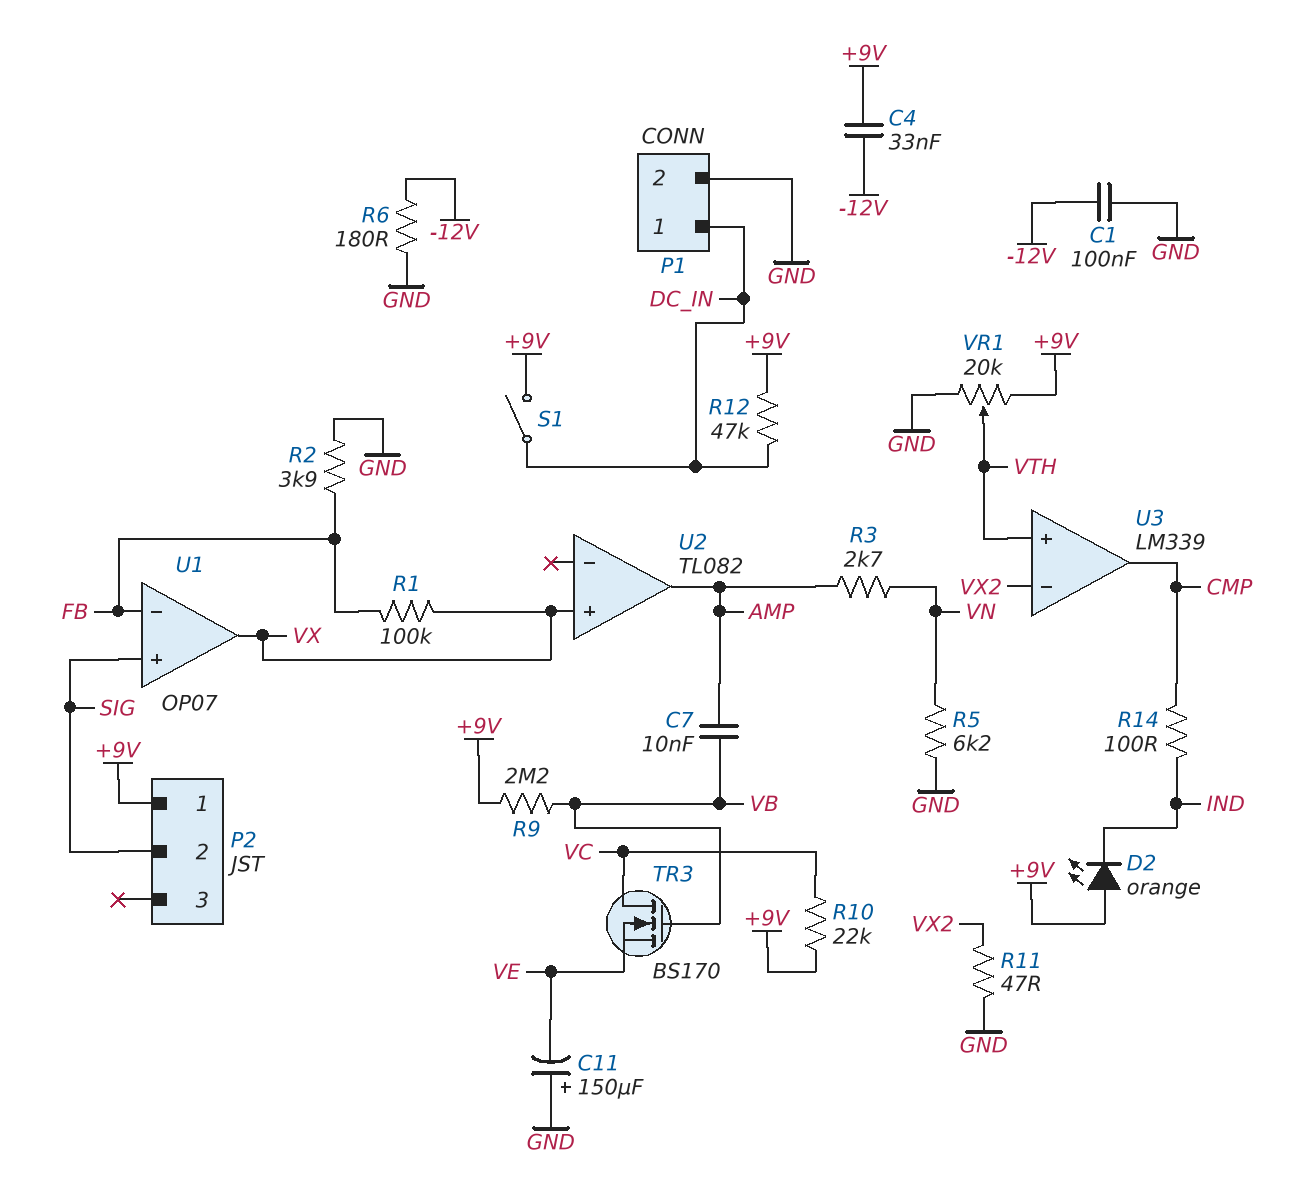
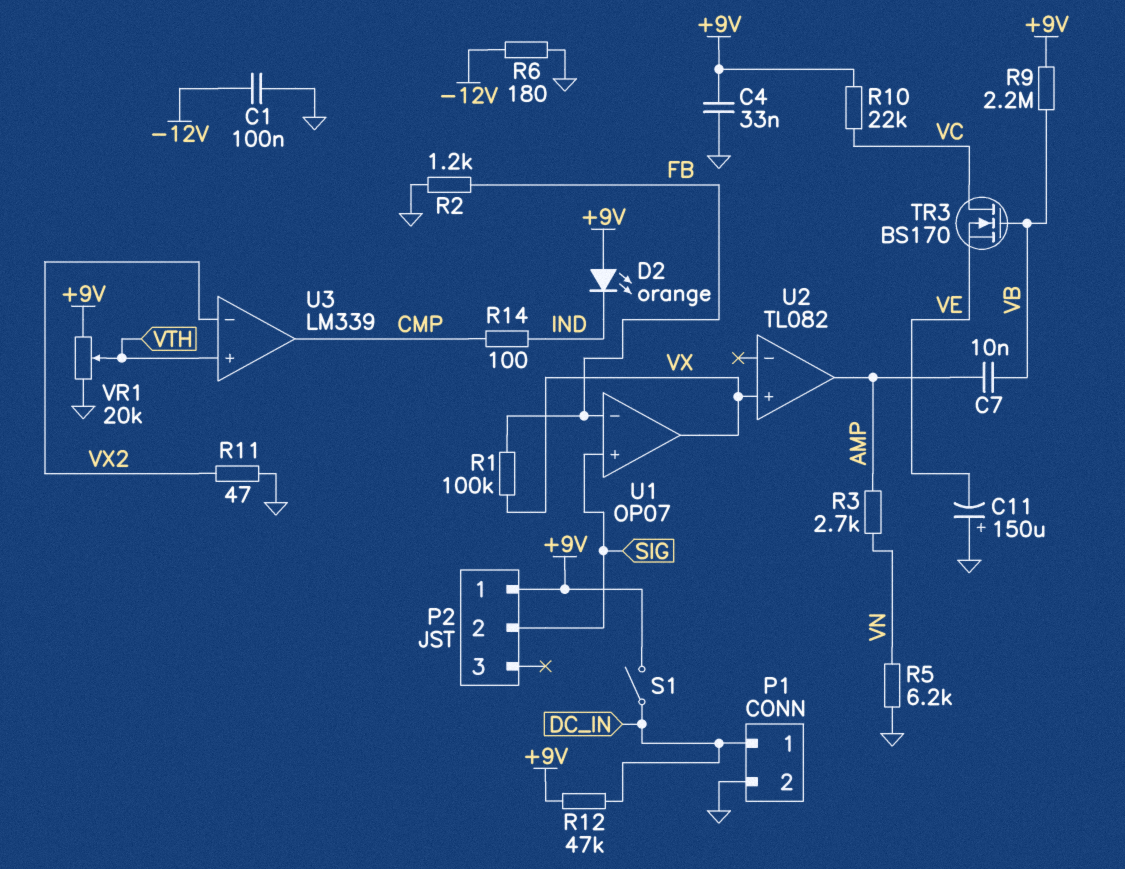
C4: 33nF (+9V, -12V) -> 33nF (+9V, GND)
R2: 3.9k (FB, GND) -> 1.2k (FB, GND)

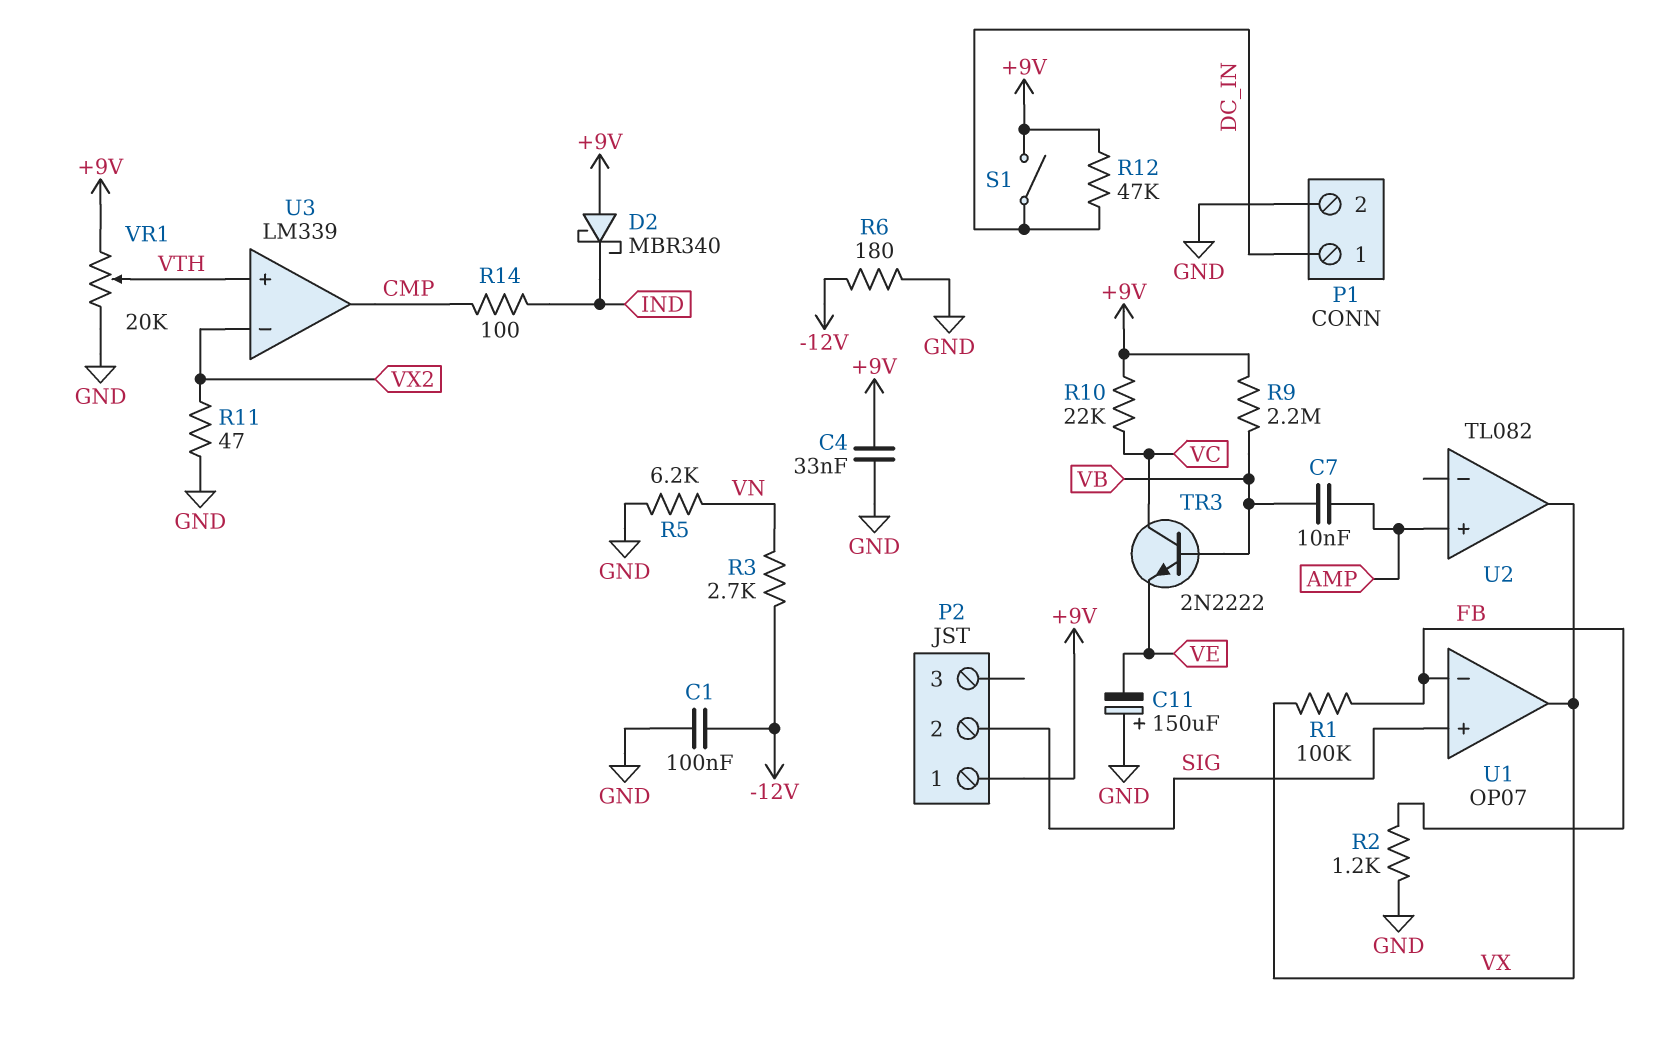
D2: LED orange (A +9V, K IND) -> schottky MBR340 (A +9V, K IND)
R3: 2.7k (AMP, VN) -> 2.7k (-12V, VN)
TR3: NMOS BS170 (G VB, D VC, S VE) -> NPN 2N2222 (B VB, C VC, E VE)
U2 pin in+: VX -> AMP
U2 pin out: AMP -> VX

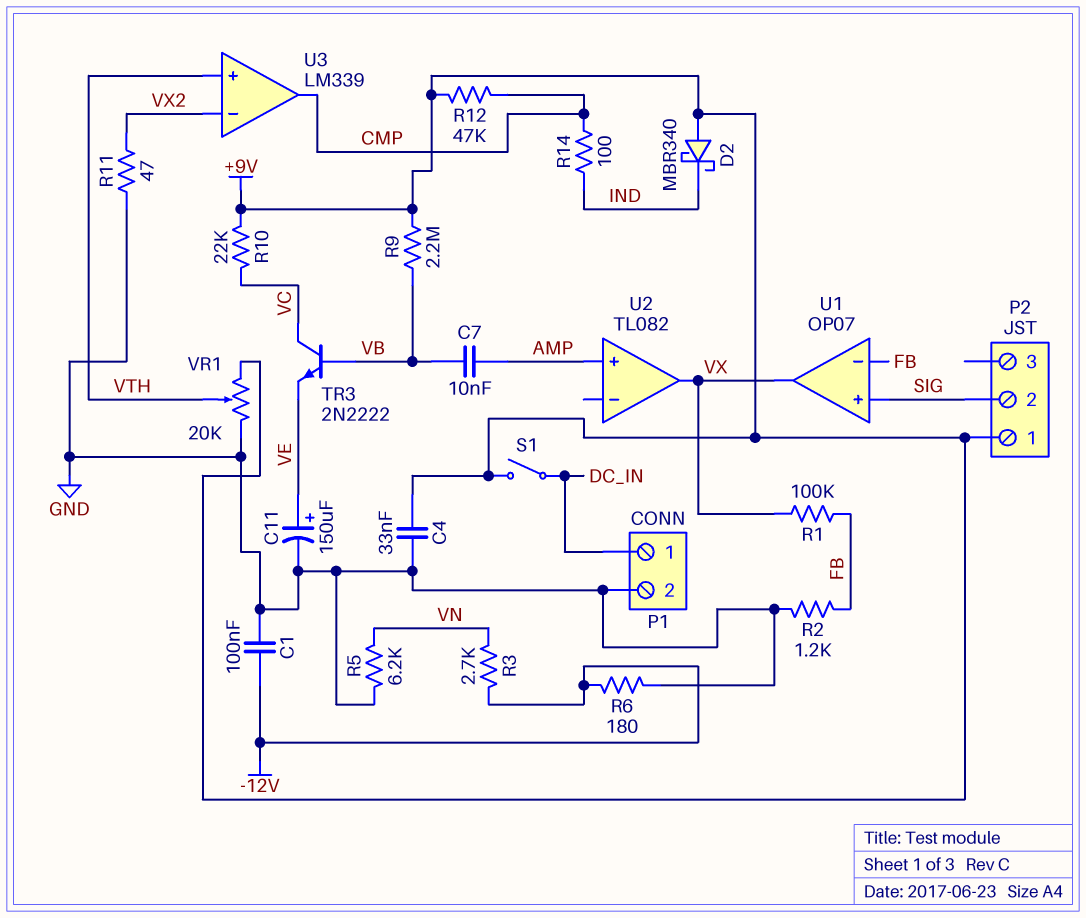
C11: 150uF (plus GND, minus VE) -> 150uF (plus VE, minus GND)
R12: 47k (+9V, DC_IN) -> 47k (+9V, CMP)

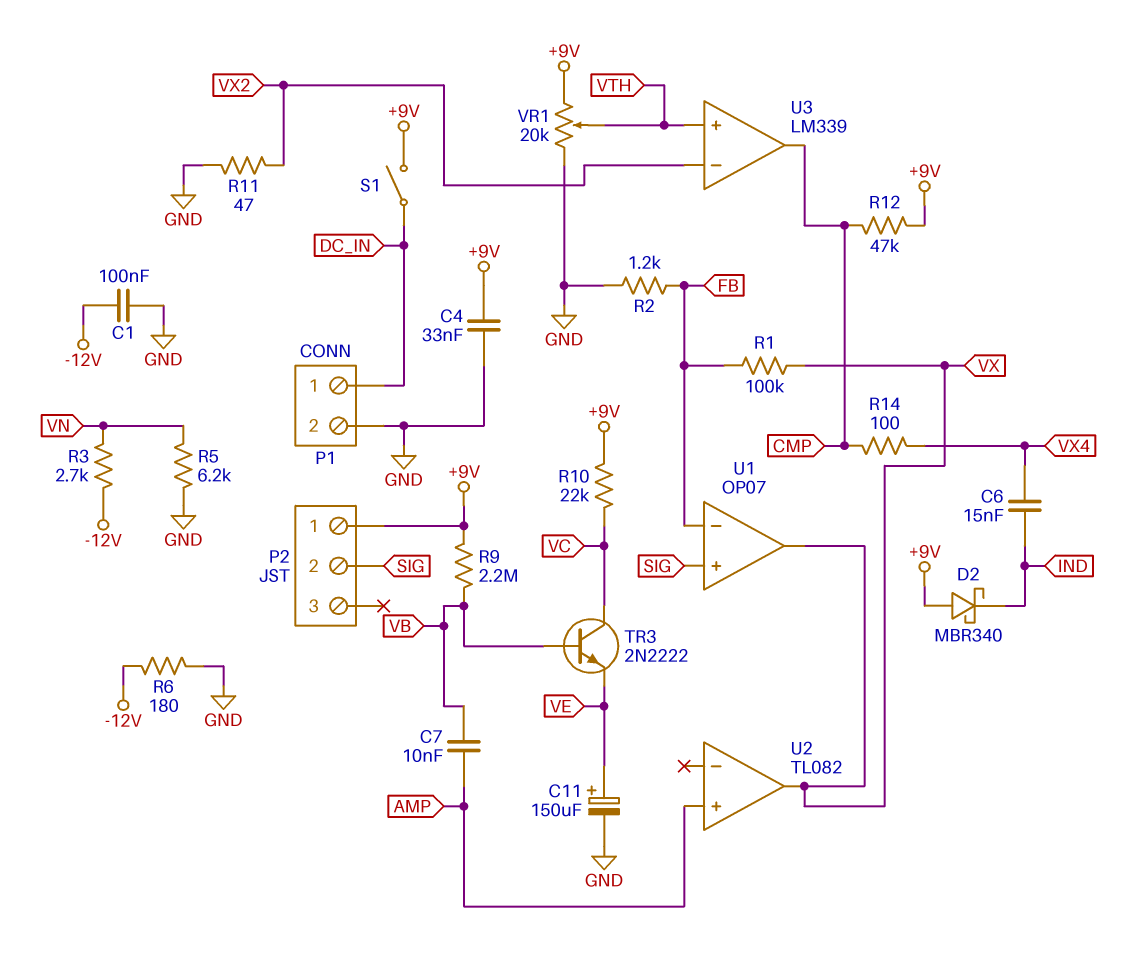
C6: none -> 15nF (IND, VX4)
R14: 100 (CMP, IND) -> 100 (CMP, VX4)

